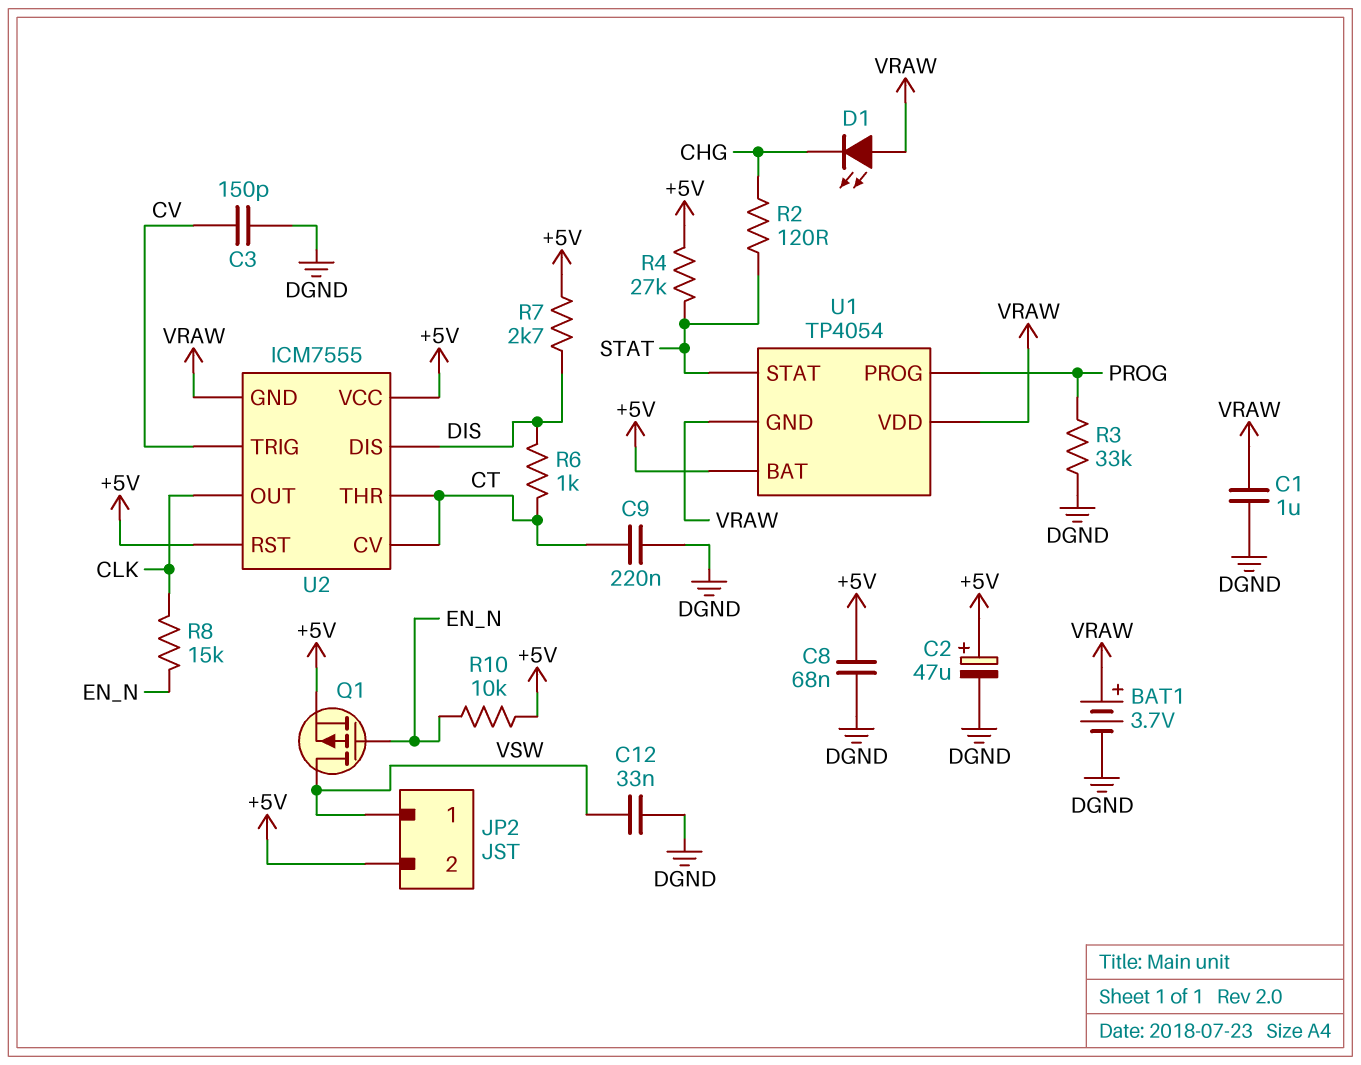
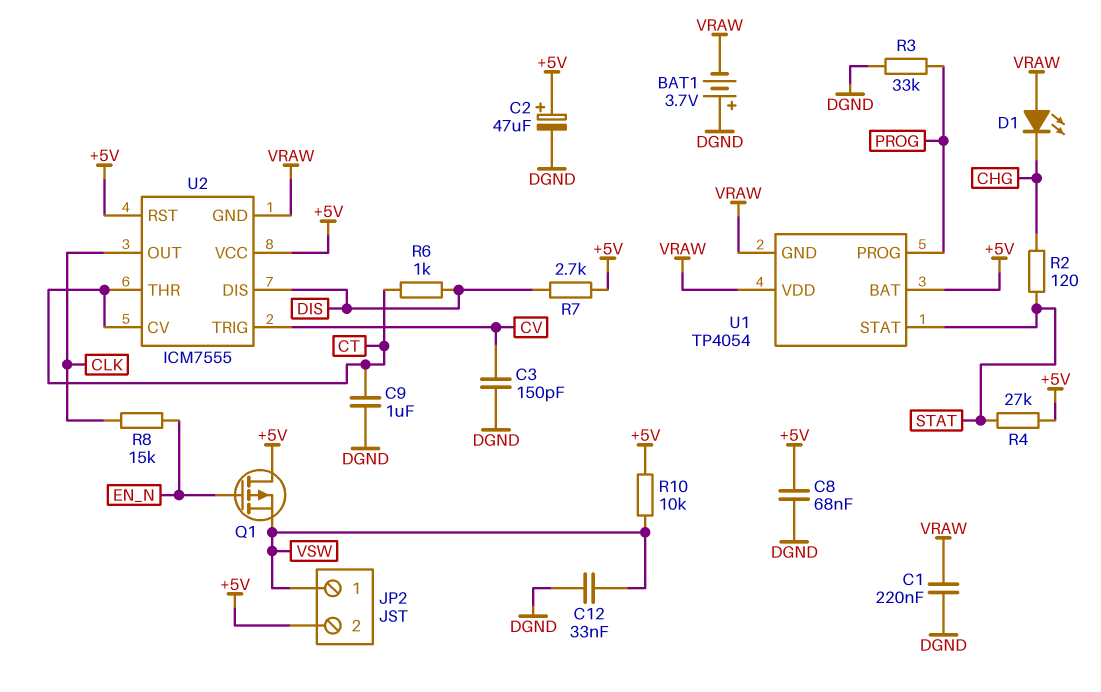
BAT1: 3.7V (plus VRAW, minus DGND) -> 3.7V (plus DGND, minus VRAW)
C1: 1uF (DGND, VRAW) -> 220nF (DGND, VRAW)
C9: 220nF (CT, DGND) -> 1uF (CT, DGND)
Q1: PMOS (G EN_N, D VSW, S +5V) -> PMOS (G EN_N, D +5V, S VSW)
R10: 10k (+5V, EN_N) -> 10k (+5V, VSW)

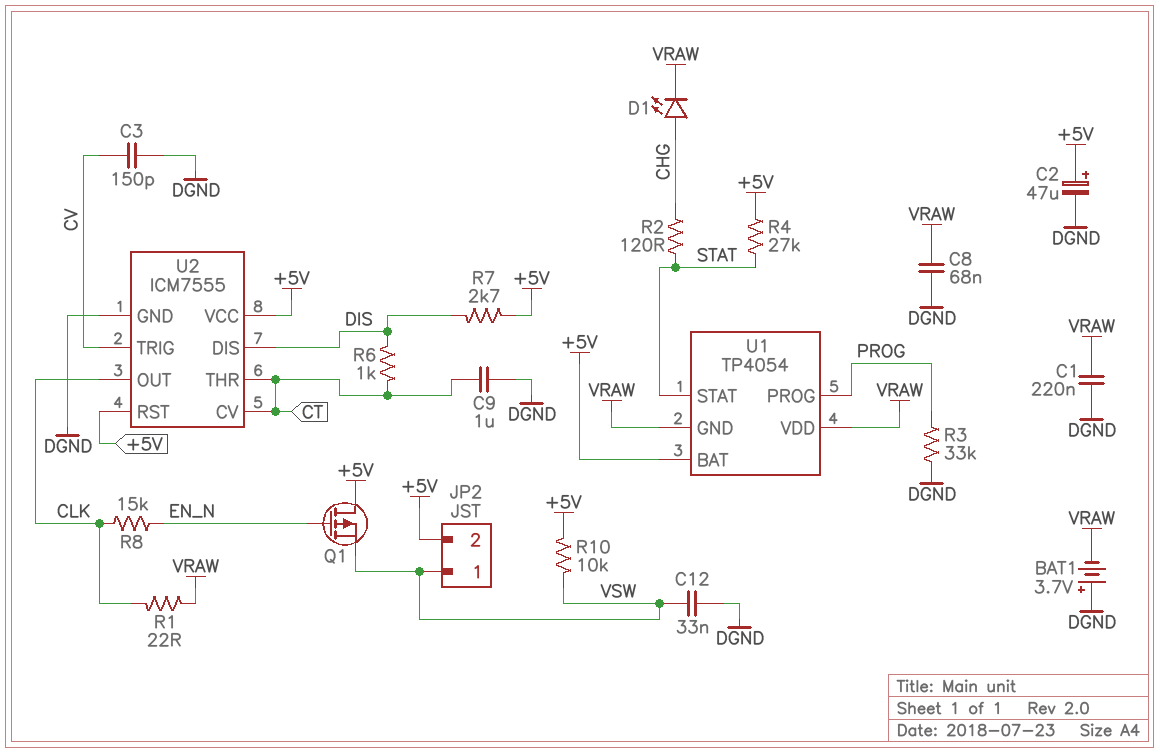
C8: 68nF (+5V, DGND) -> 68nF (DGND, VRAW)
D1: LED (A VRAW, K CHG) -> LED (A CHG, K VRAW)
R1: none -> 22 (CLK, VRAW)
U2 pin GND: VRAW -> DGND

